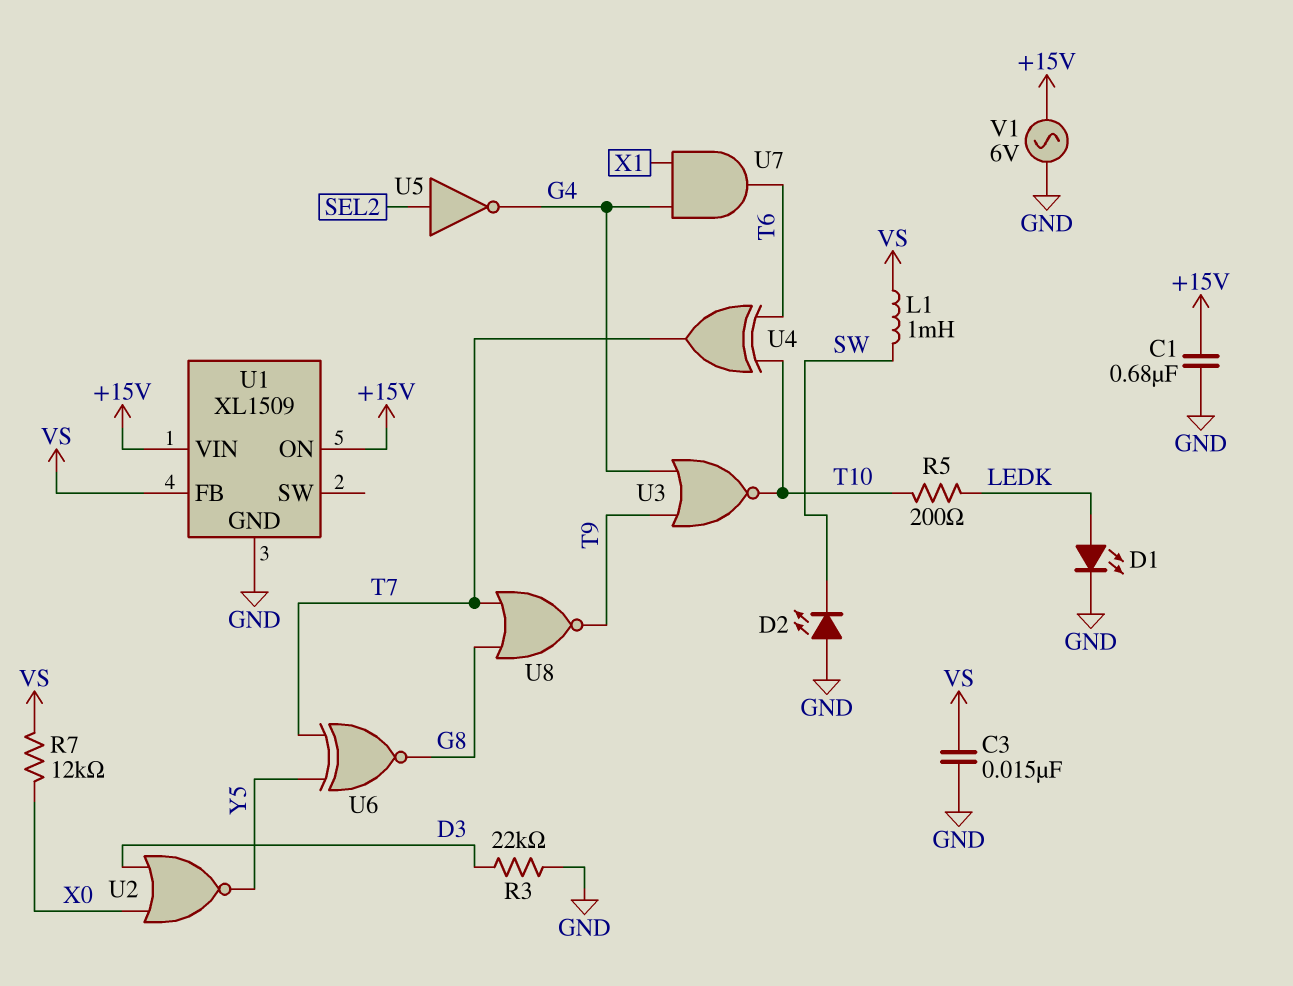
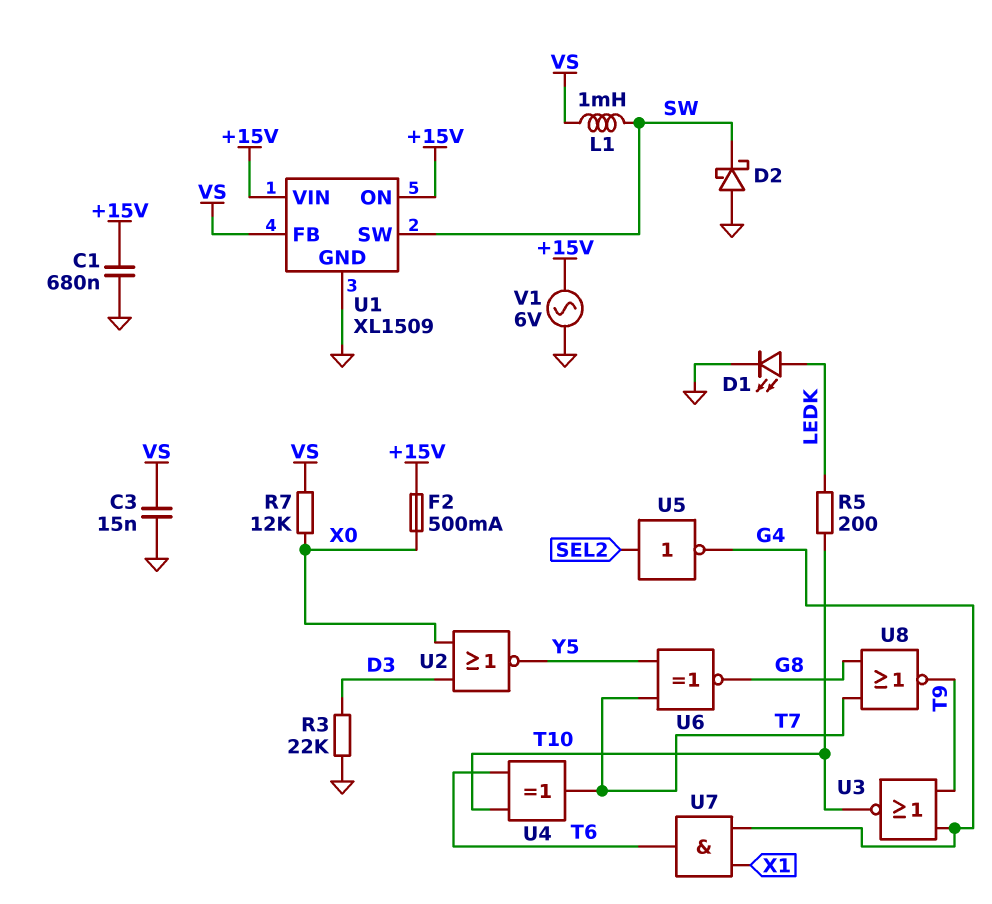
D2: LED (A GND, K SW) -> schottky (A GND, K SW)
F2: none -> 500mA (+15V, X0)
U1 pin SW: none -> SW

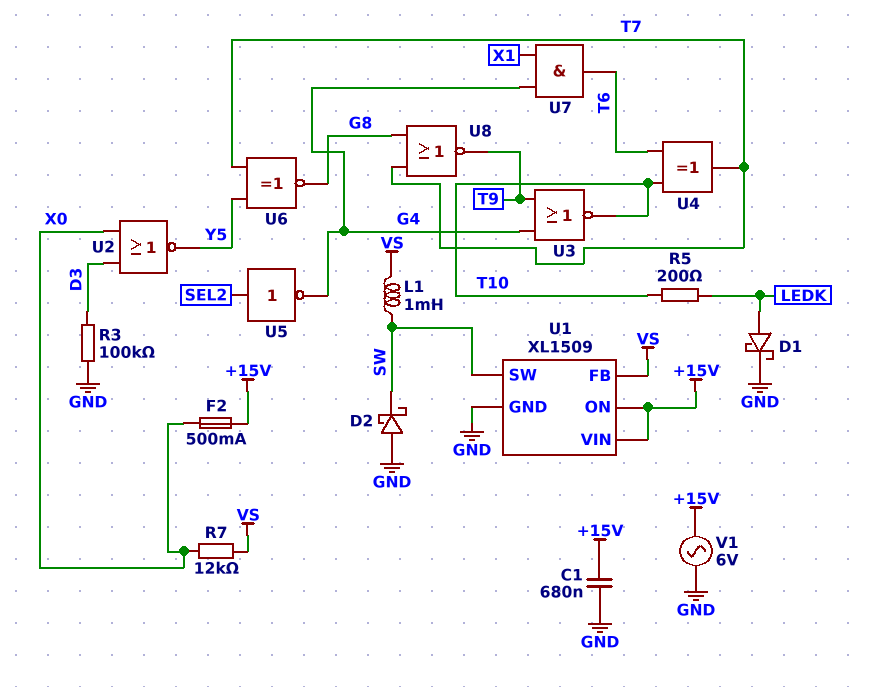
C3: 15nF (GND, VS) -> none
D1: LED (A LEDK, K GND) -> schottky (A LEDK, K GND)
R3: 22k (D3, GND) -> 100k (D3, GND)

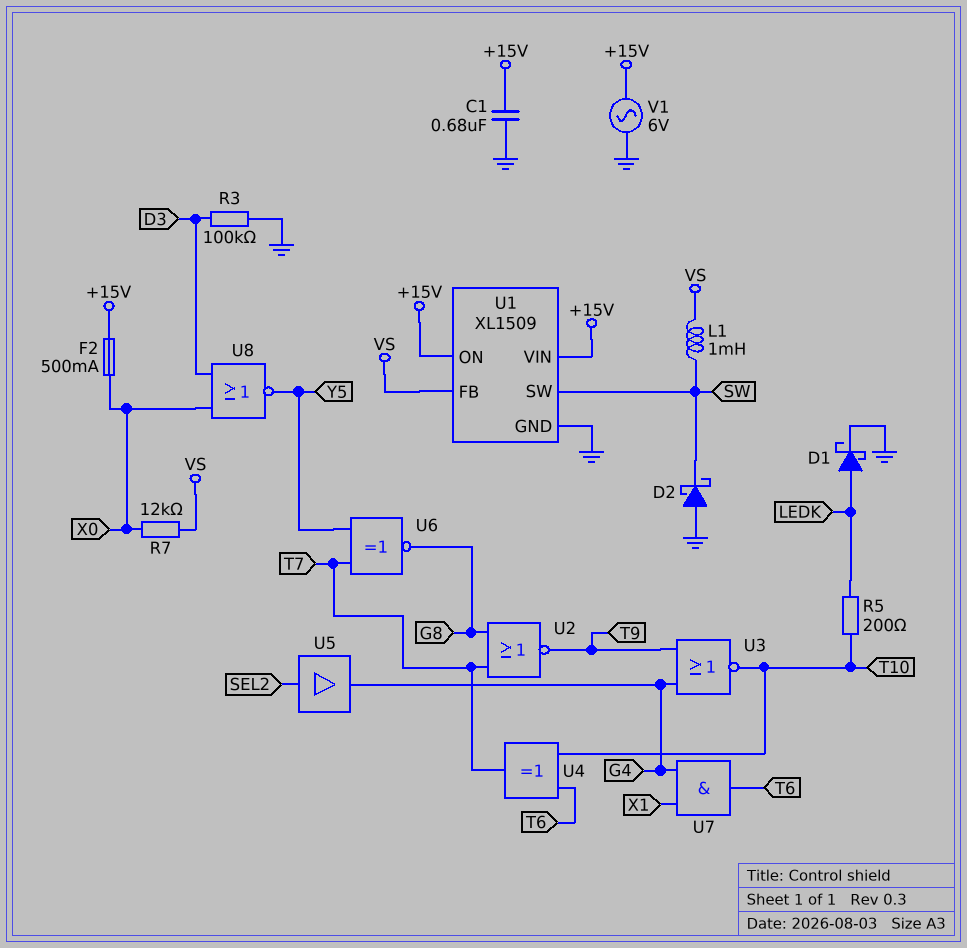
U2: NOR (in D3, in X0, out Y5) -> NOR (in G8, in T7, out T9)
U5: NOT (in SEL2, out G4) -> buffer (in SEL2, out G4)
U8: NOR (in G8, in T7, out T9) -> NOR (in D3, in X0, out Y5)

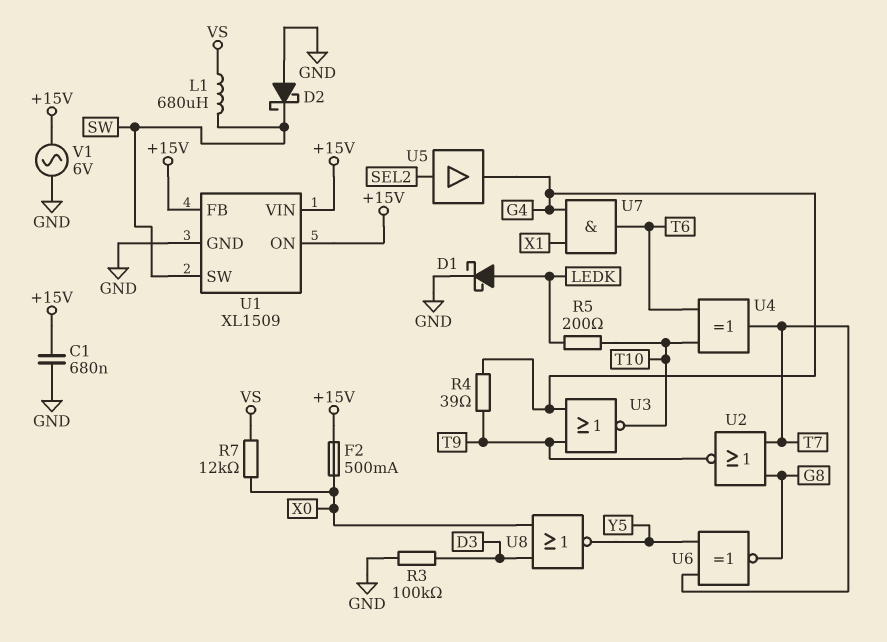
L1: 1mH (SW, VS) -> 680uH (SW, VS)
R4: none -> 39 (G4, T9)
U1 pin FB: VS -> +15V

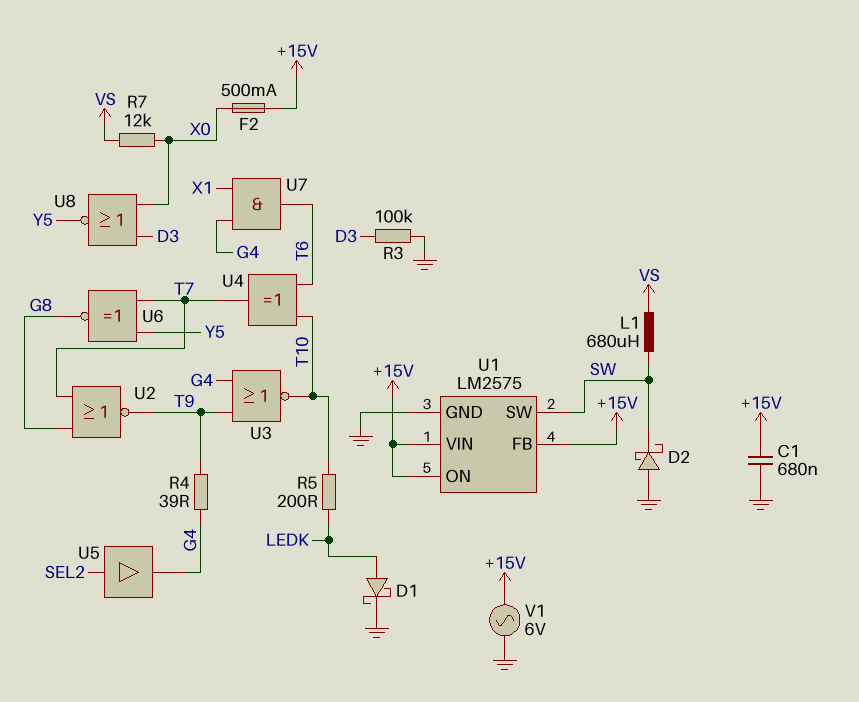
U1: XL1509 -> LM2575

